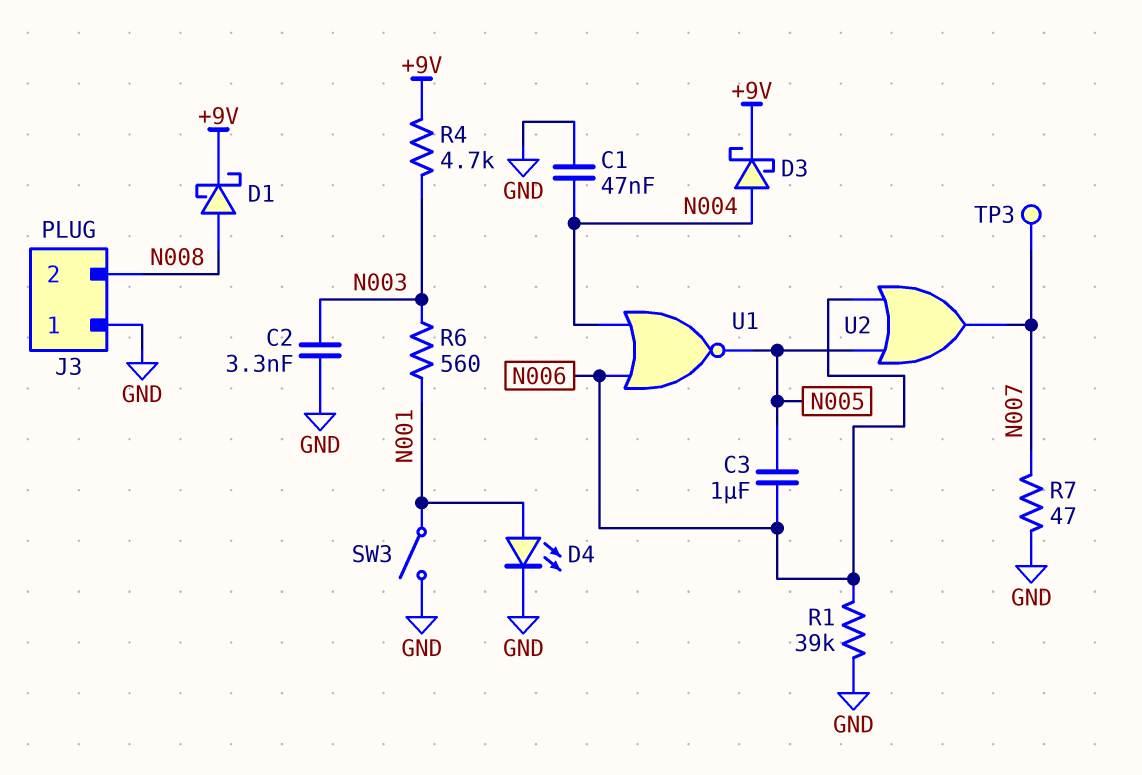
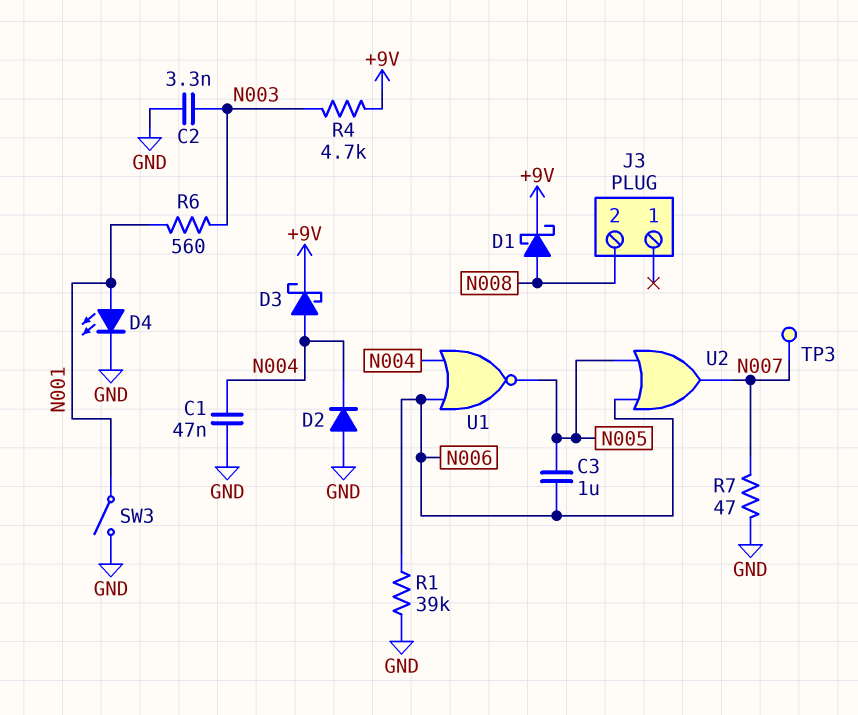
D2: none -> diode (A GND, K N004)
J3 pin 1: GND -> none

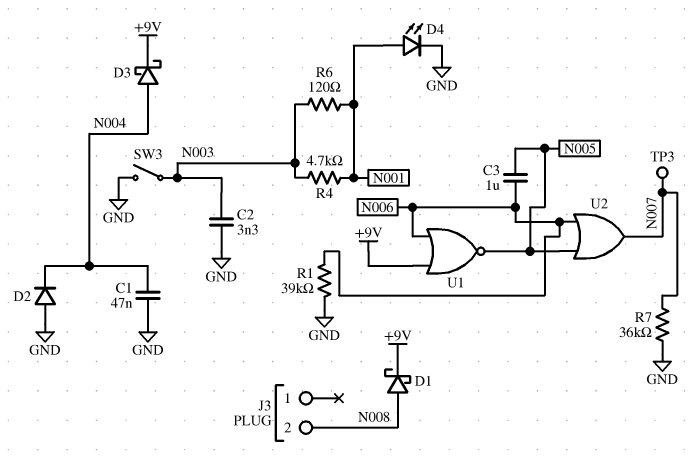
R4: 4.7k (+9V, N003) -> 4.7k (N001, N003)
R6: 560 (N001, N003) -> 120 (N001, N003)
R7: 47 (GND, N007) -> 36k (GND, N007)
SW3: switch (GND, N001) -> switch (GND, N003)
U1: NOR (in N004, in N006, out N005) -> NOR (in +9V, in N006, out N005)

